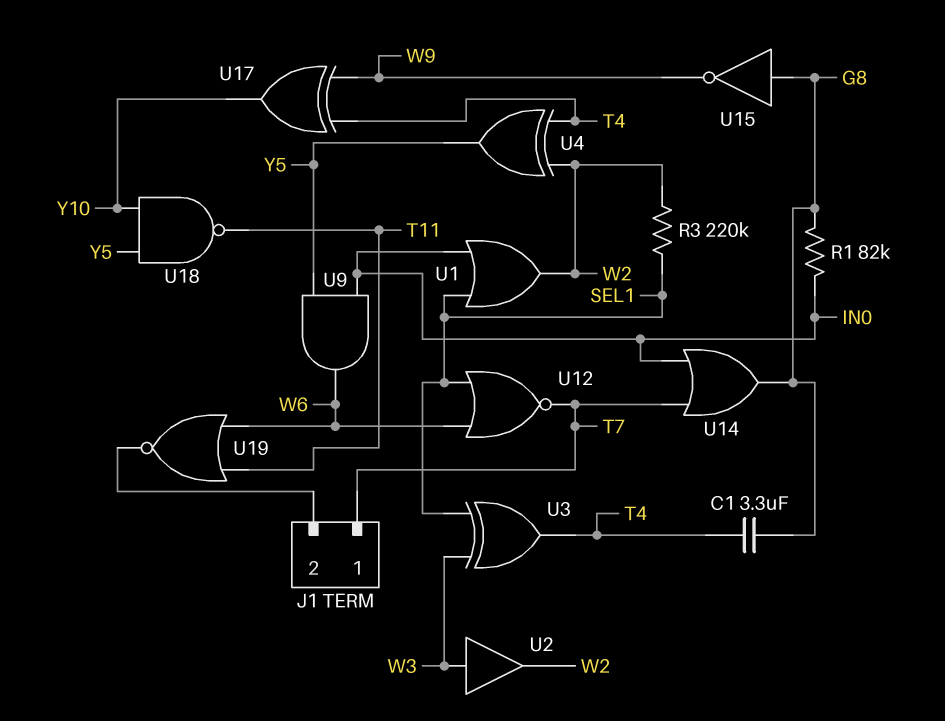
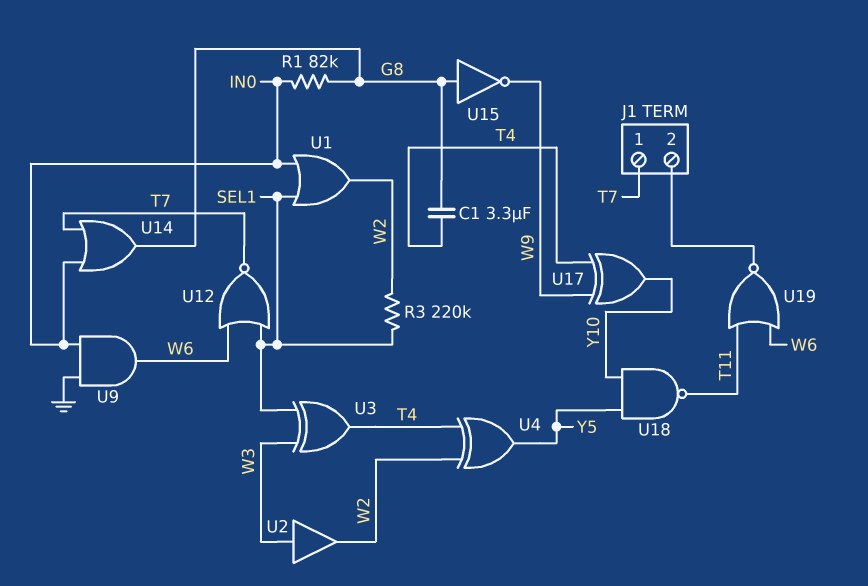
U9: AND (in IN0, in Y5, out W6) -> AND (in GND, in IN0, out W6)

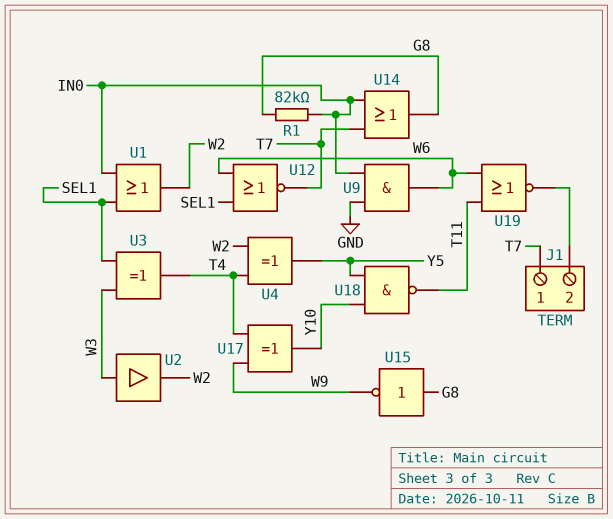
C1: 3.3uF (G8, T4) -> none
R3: 220k (SEL1, W2) -> none

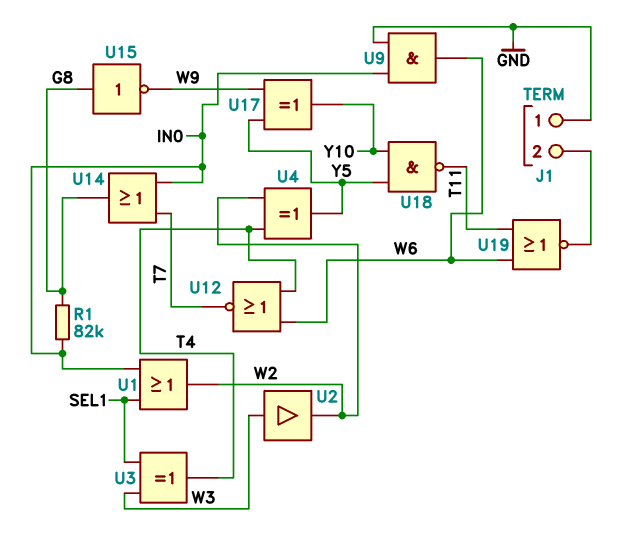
J1 pin 1: T7 -> GND
U12: NOR (in SEL1, in W6, out T7) -> NOR (in T4, in W6, out T7)
U17: XOR (in T4, in W9, out Y10) -> XOR (in W9, in Y5, out Y10)

